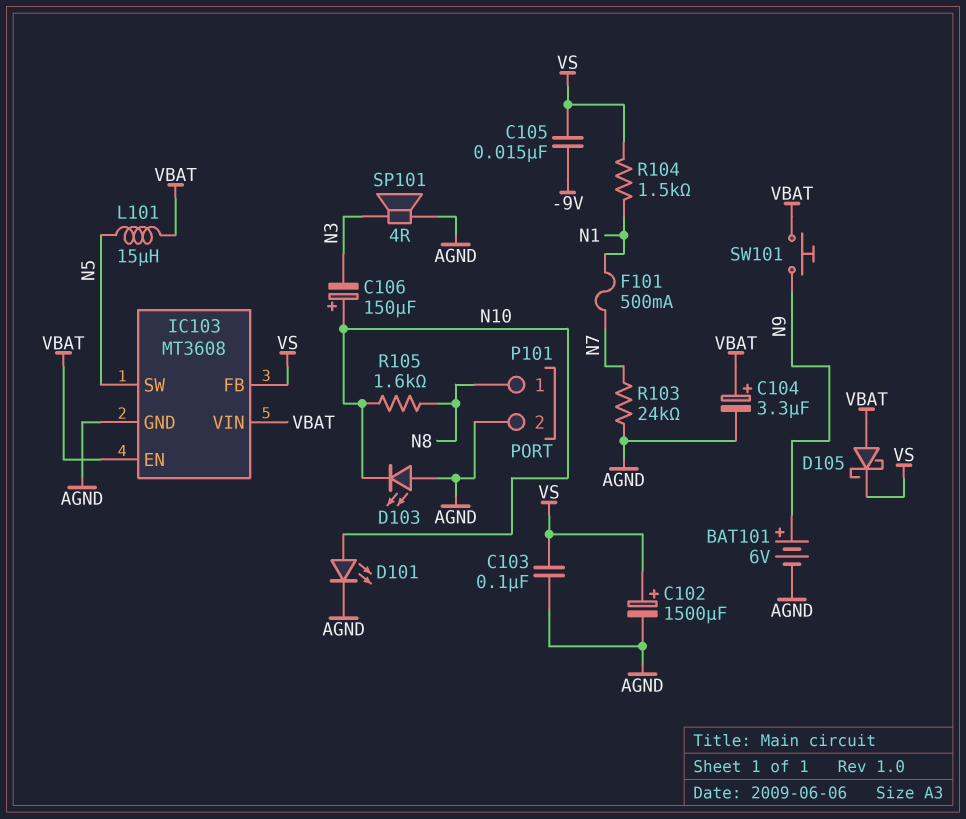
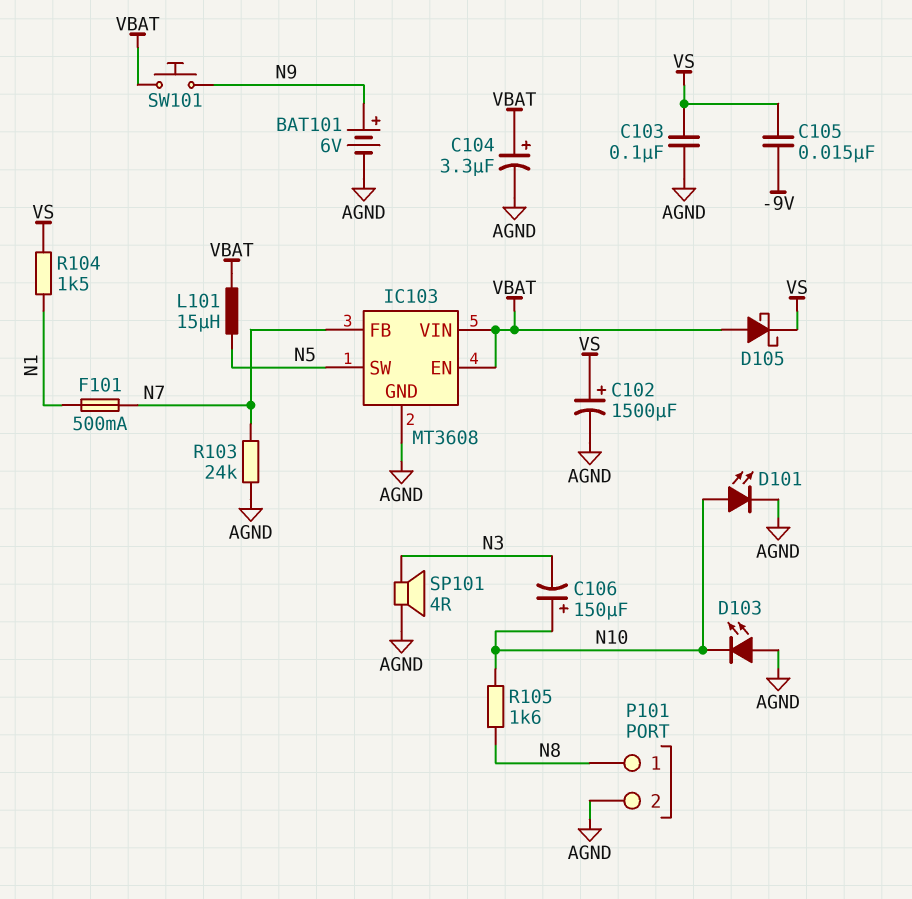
IC103 pin FB: VS -> N7

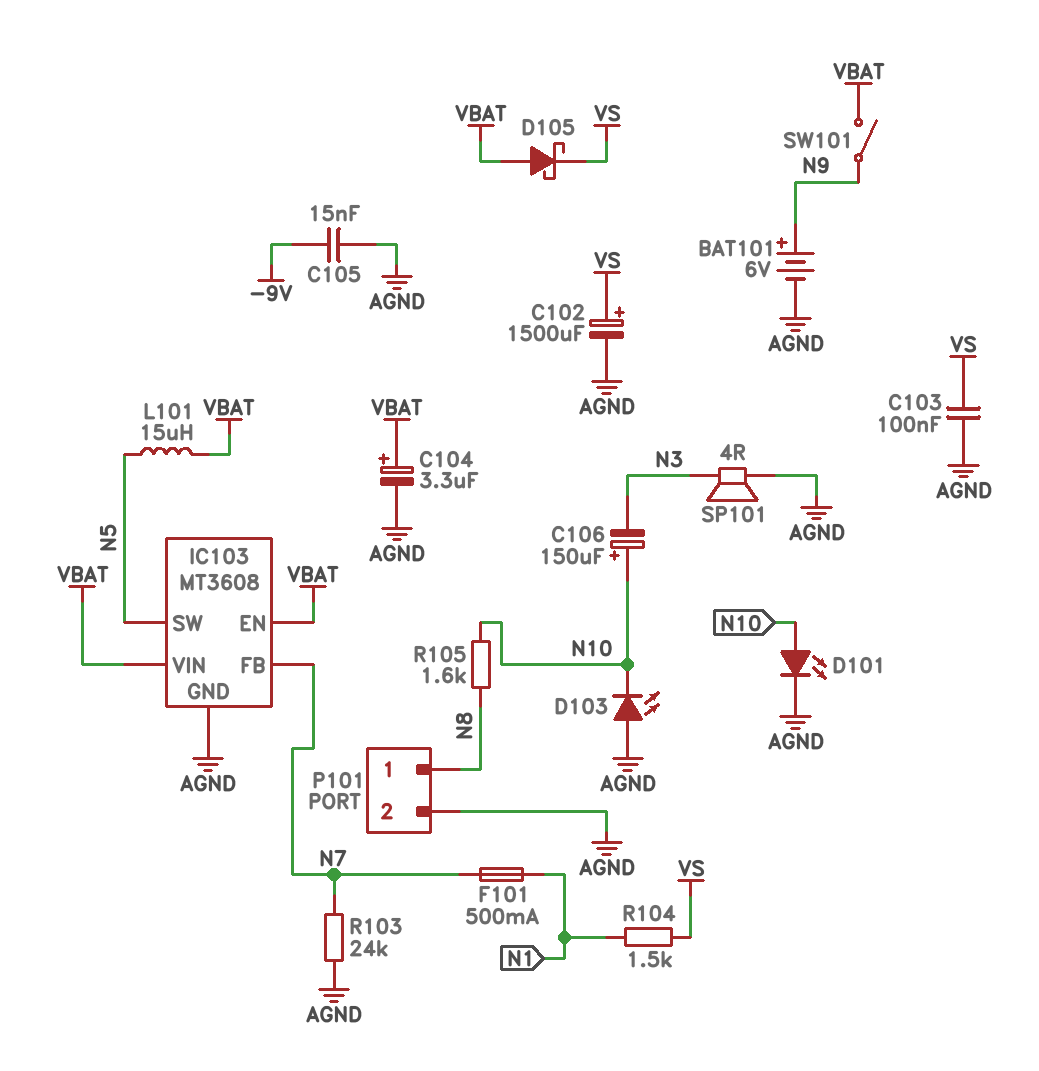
C105: 15nF (-9V, VS) -> 15nF (-9V, AGND)
SW101: button (N9, VBAT) -> switch (N9, VBAT)

